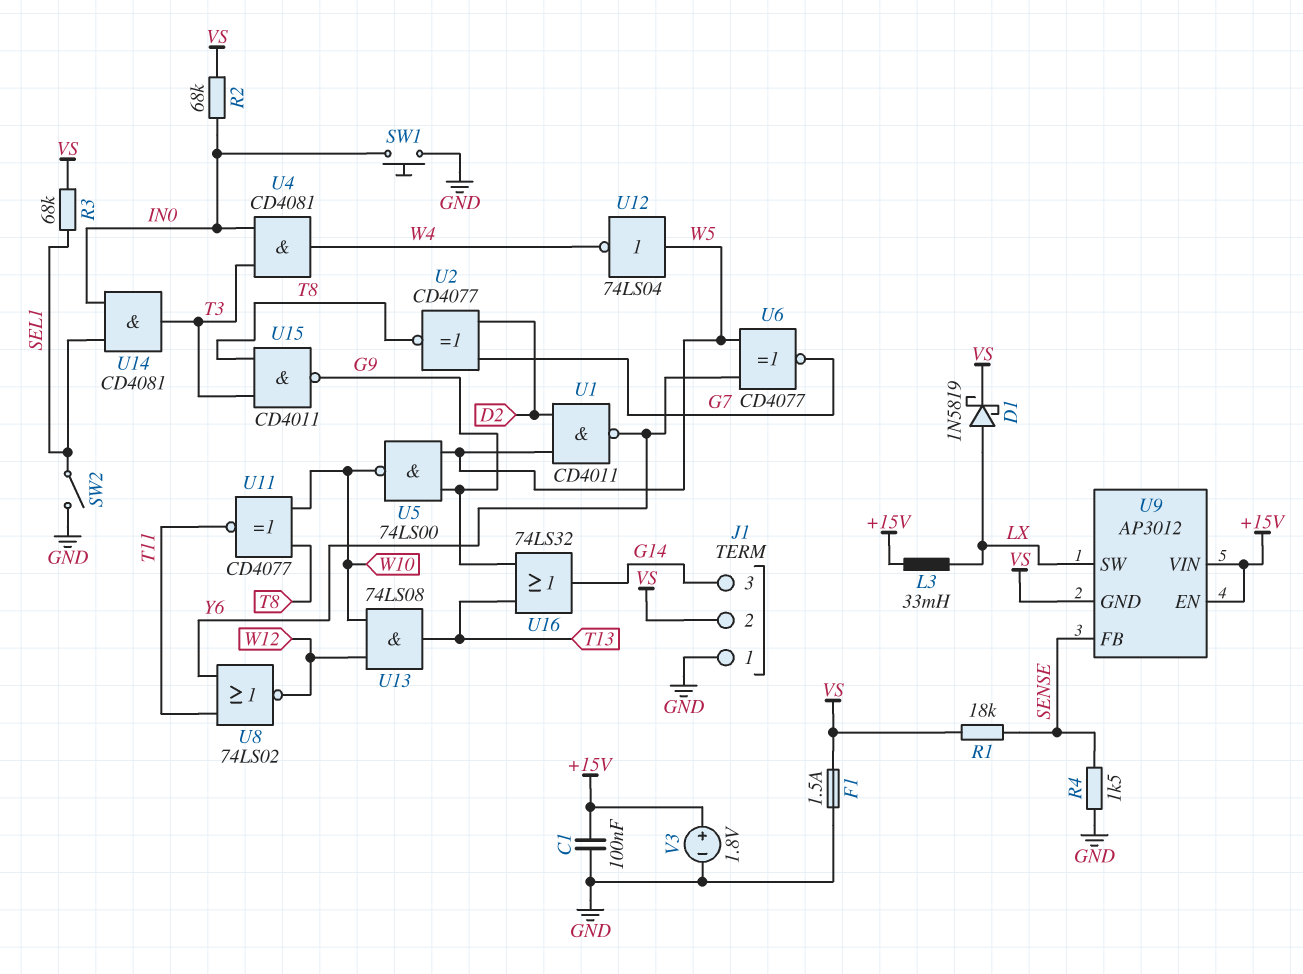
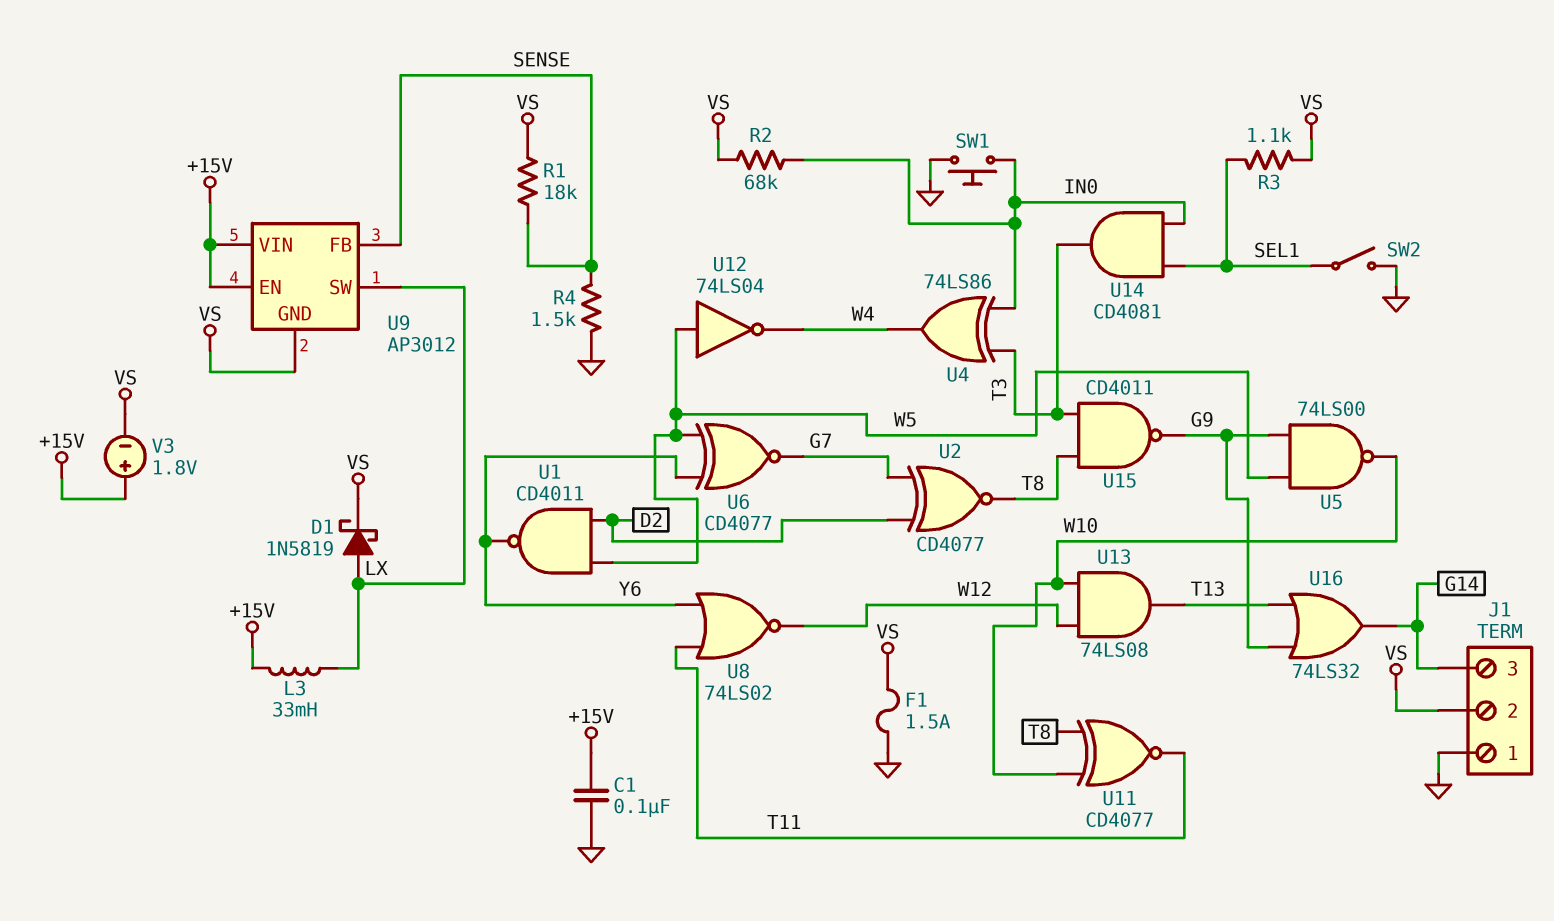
R3: 68k (SEL1, VS) -> 1.1k (SEL1, VS)
U4: AND CD4081 (in IN0, in T3, out W4) -> XOR 74LS86 (in IN0, in T3, out W4)
V3: 1.8V (plus +15V, minus GND) -> 1.8V (plus +15V, minus VS)

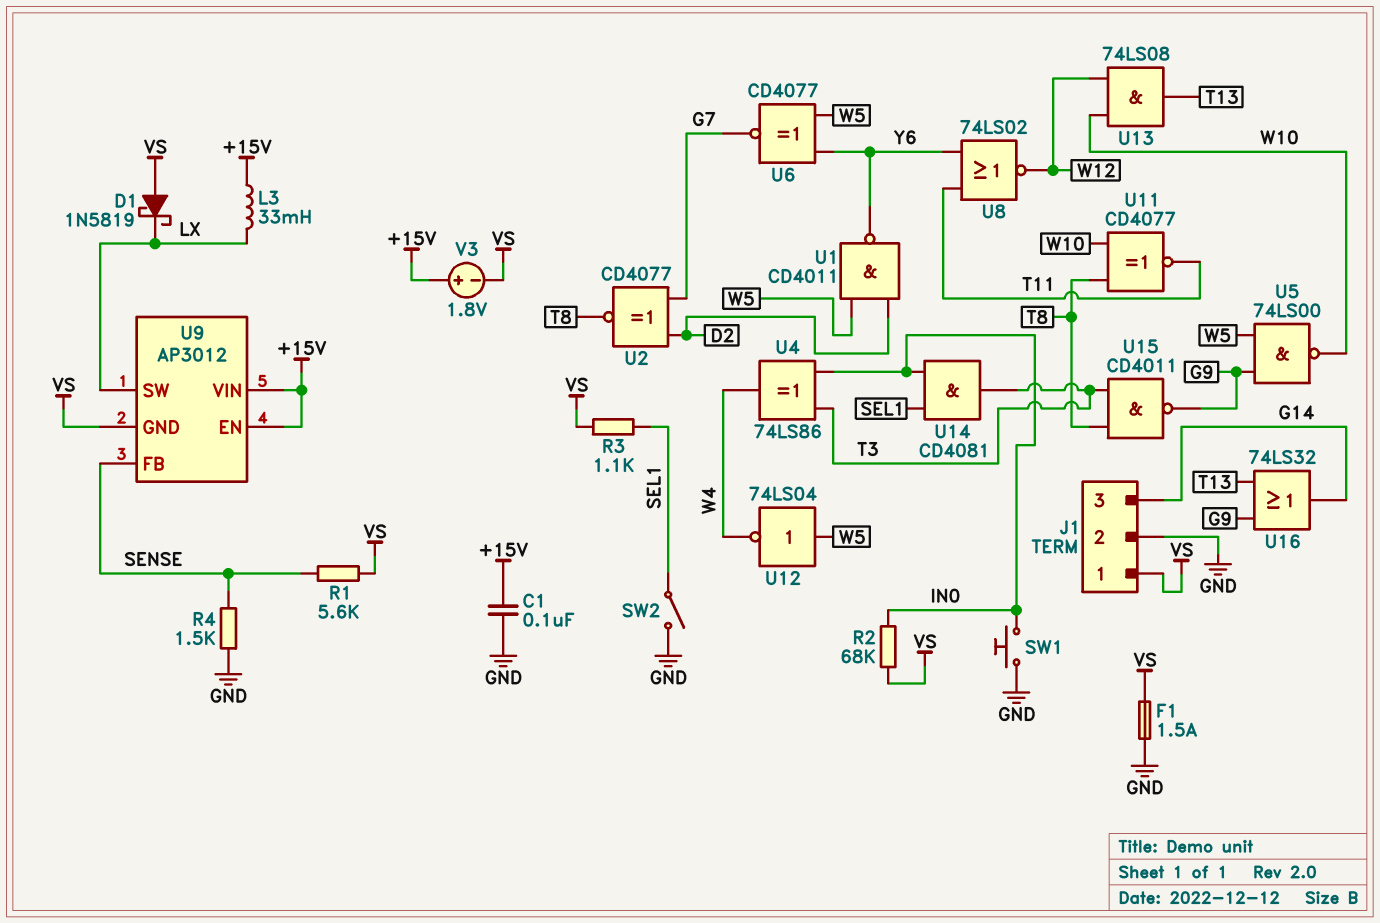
D1: schottky 1N5819 (A LX, K VS) -> schottky 1N5819 (A VS, K LX)
J1 pin 1: GND -> VS
J1 pin 2: VS -> GND
R1: 18k (SENSE, VS) -> 5.6k (SENSE, VS)

